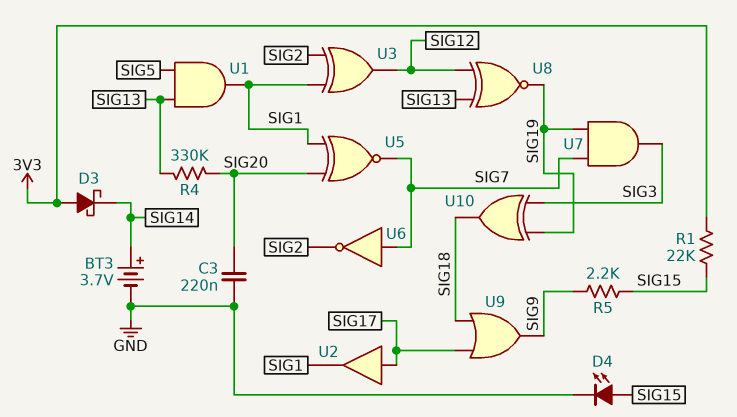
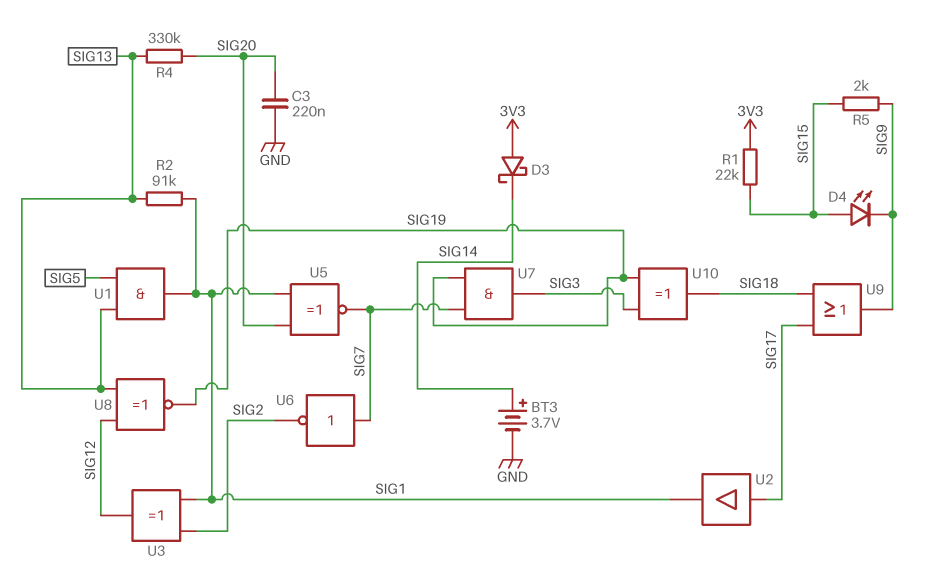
D4: LED (A SIG15, K GND) -> LED (A SIG15, K SIG9)
R2: none -> 91k (SIG1, SIG13)
R5: 2.2k (SIG9, SIG15) -> 2k (SIG9, SIG15)

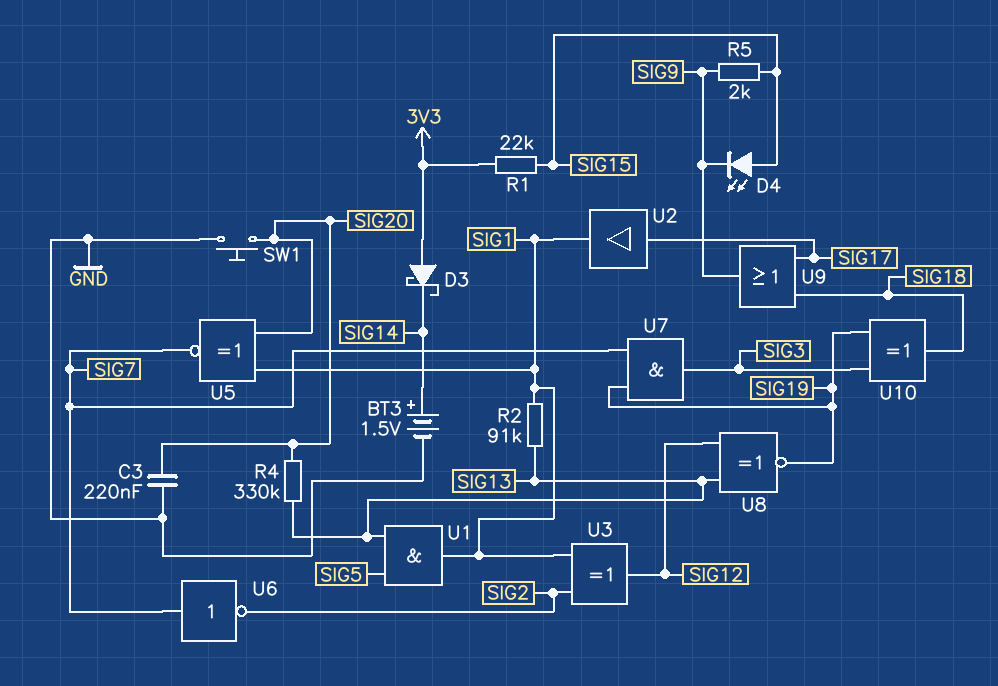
BT3: 3.7V (plus SIG14, minus GND) -> 1.5V (plus SIG14, minus GND)
SW1: none -> button (GND, SIG20)

